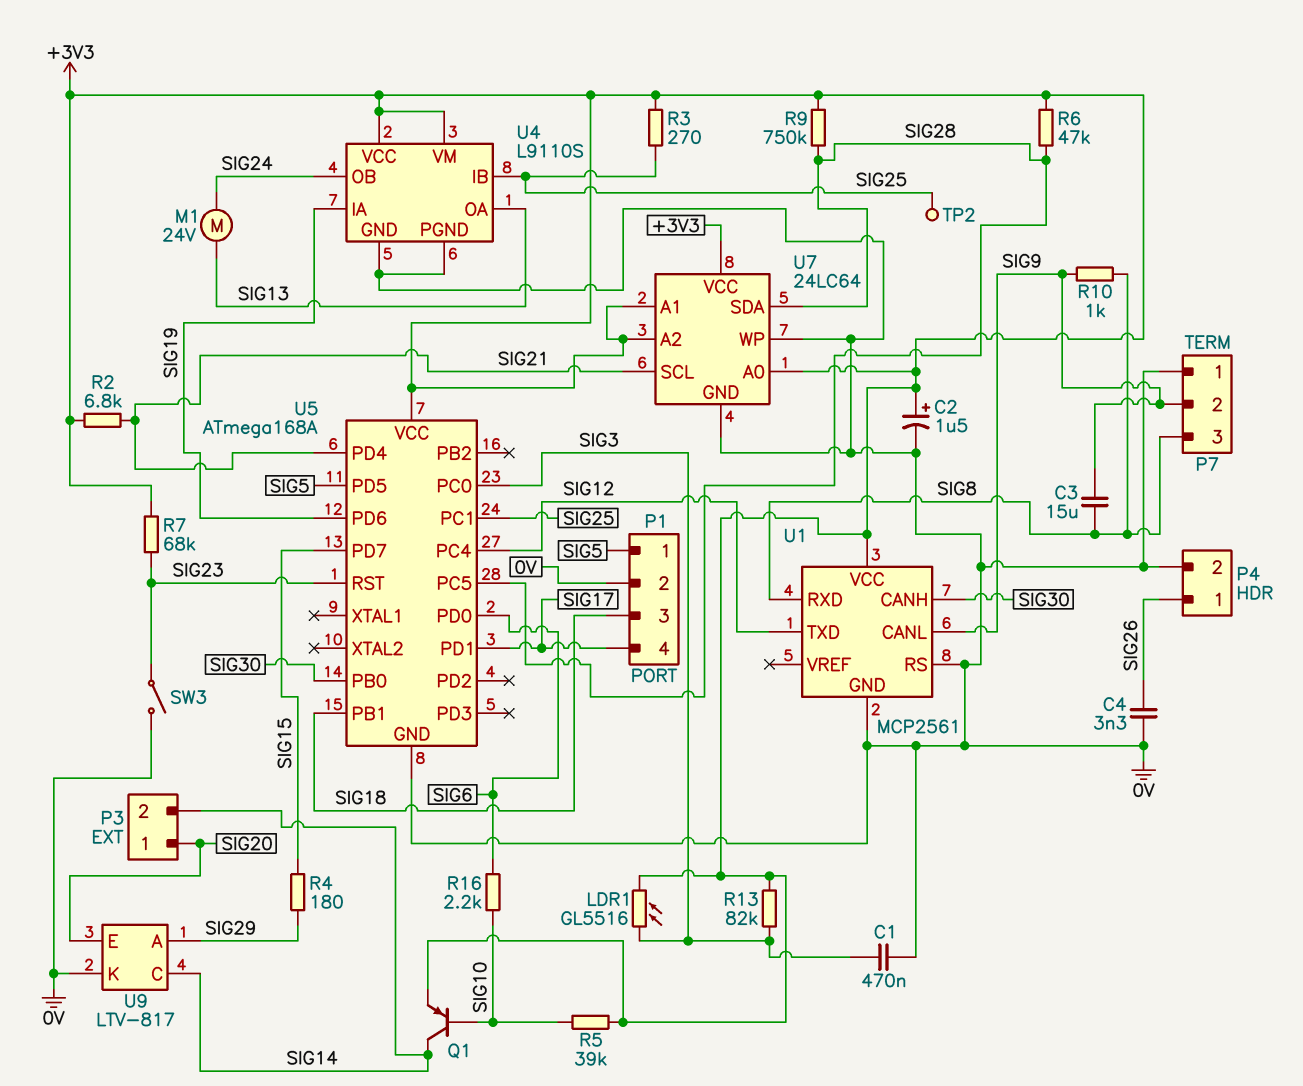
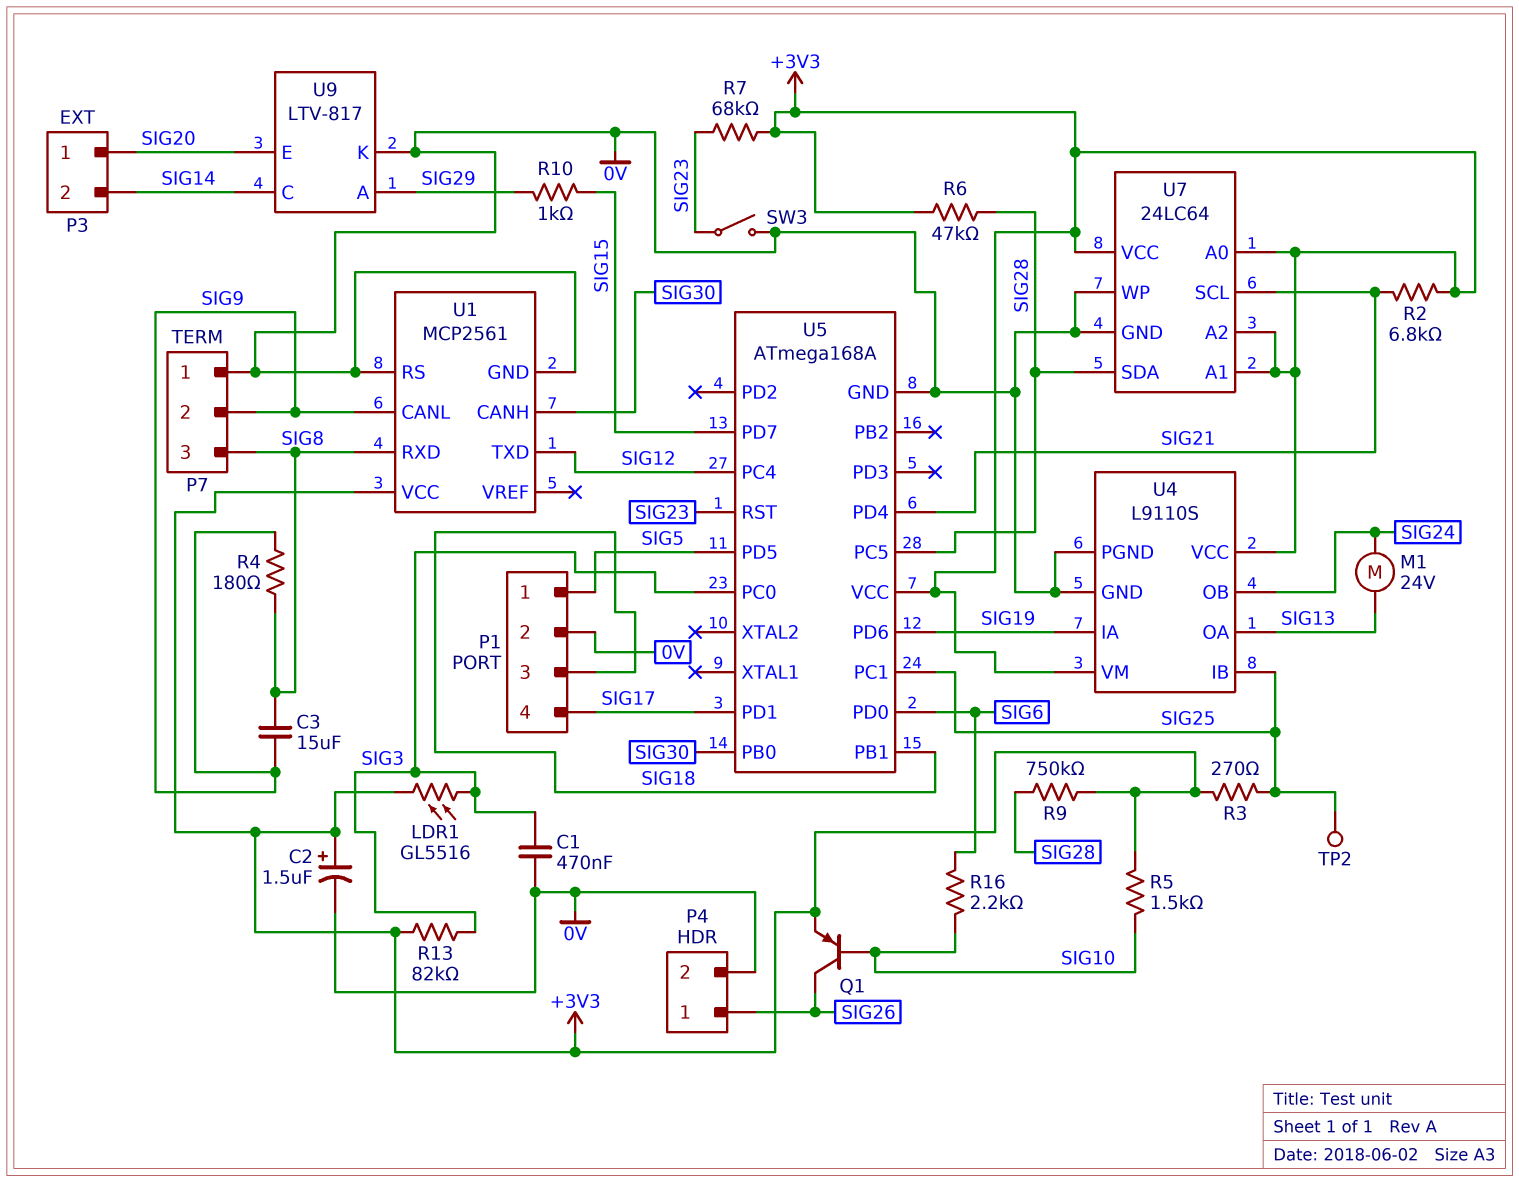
C4: 3.3nF (0V, SIG26) -> none
Q1: PNP (B SIG10, C SIG14, E +3V3) -> PNP (B SIG10, C SIG26, E +3V3)
R4: 180 (SIG15, SIG29) -> 180 (SIG8, SIG9)
R5: 39k (+3V3, SIG10) -> 1.5k (+3V3, SIG10)
R10: 1k (SIG8, SIG9) -> 1k (SIG15, SIG29)

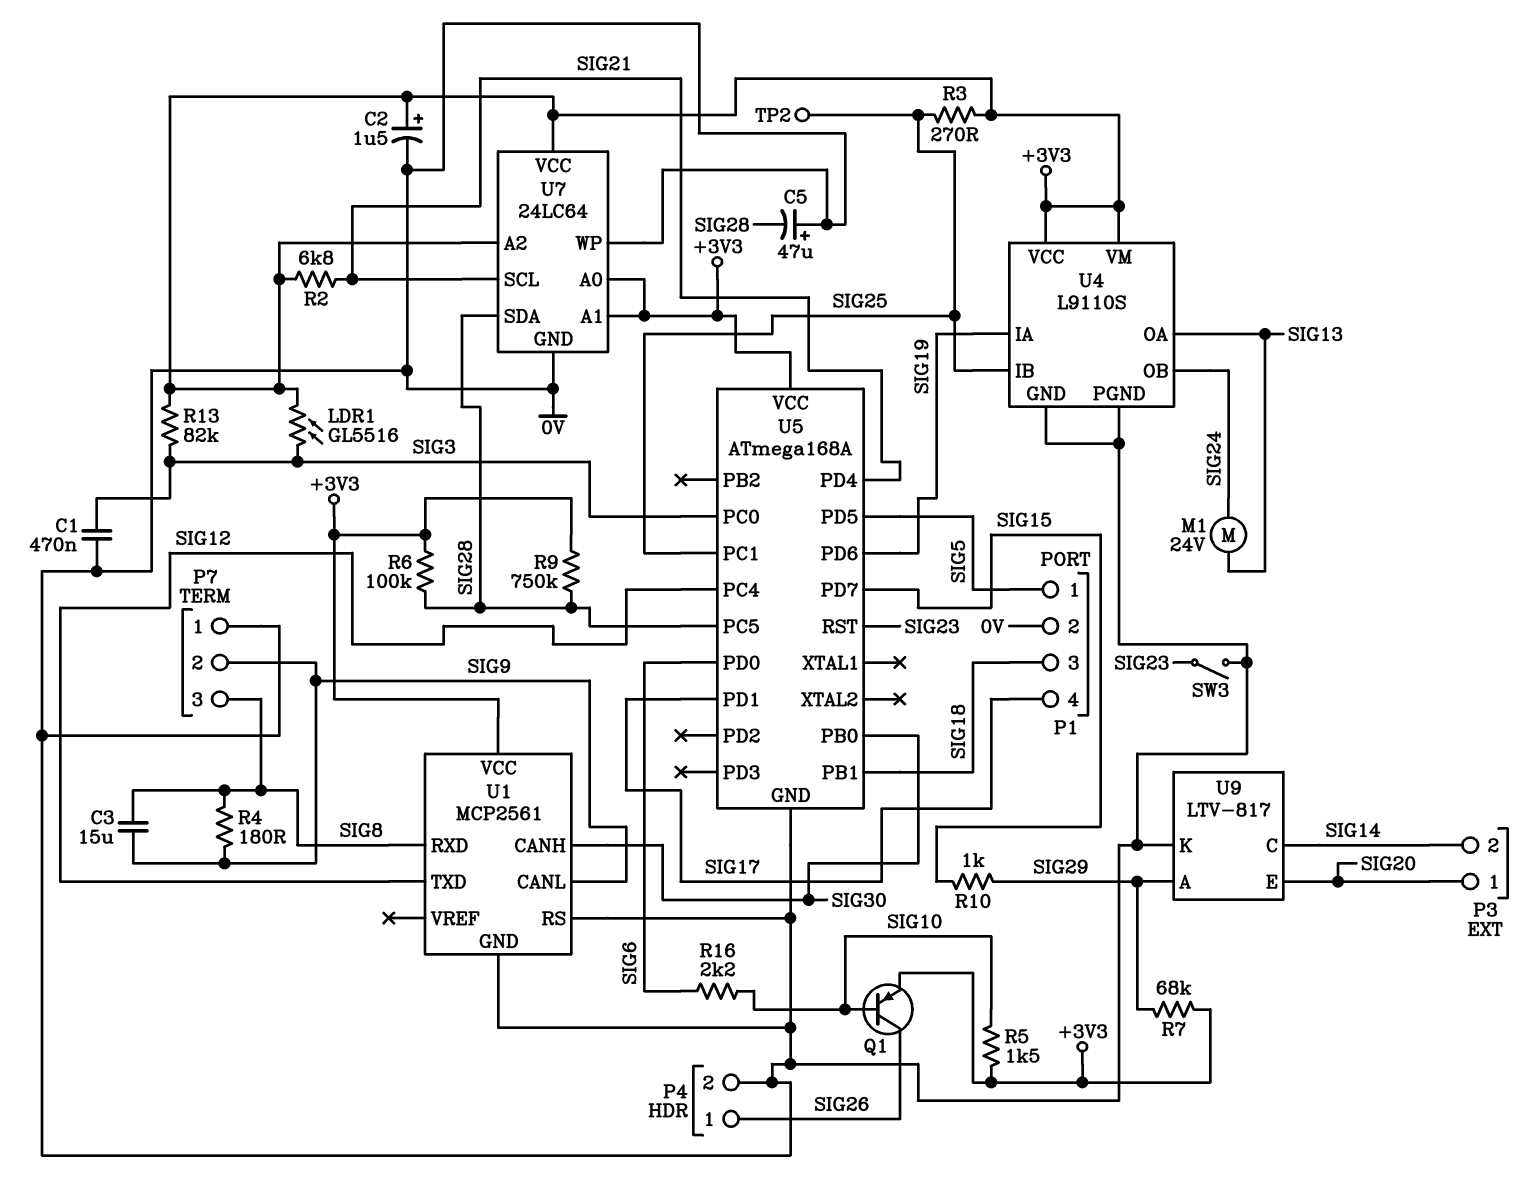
C5: none -> 47uF (plus 0V, minus SIG28)
R6: 47k (+3V3, SIG28) -> 100k (+3V3, SIG28)
R7: 68k (+3V3, SIG23) -> 68k (+3V3, SIG29)

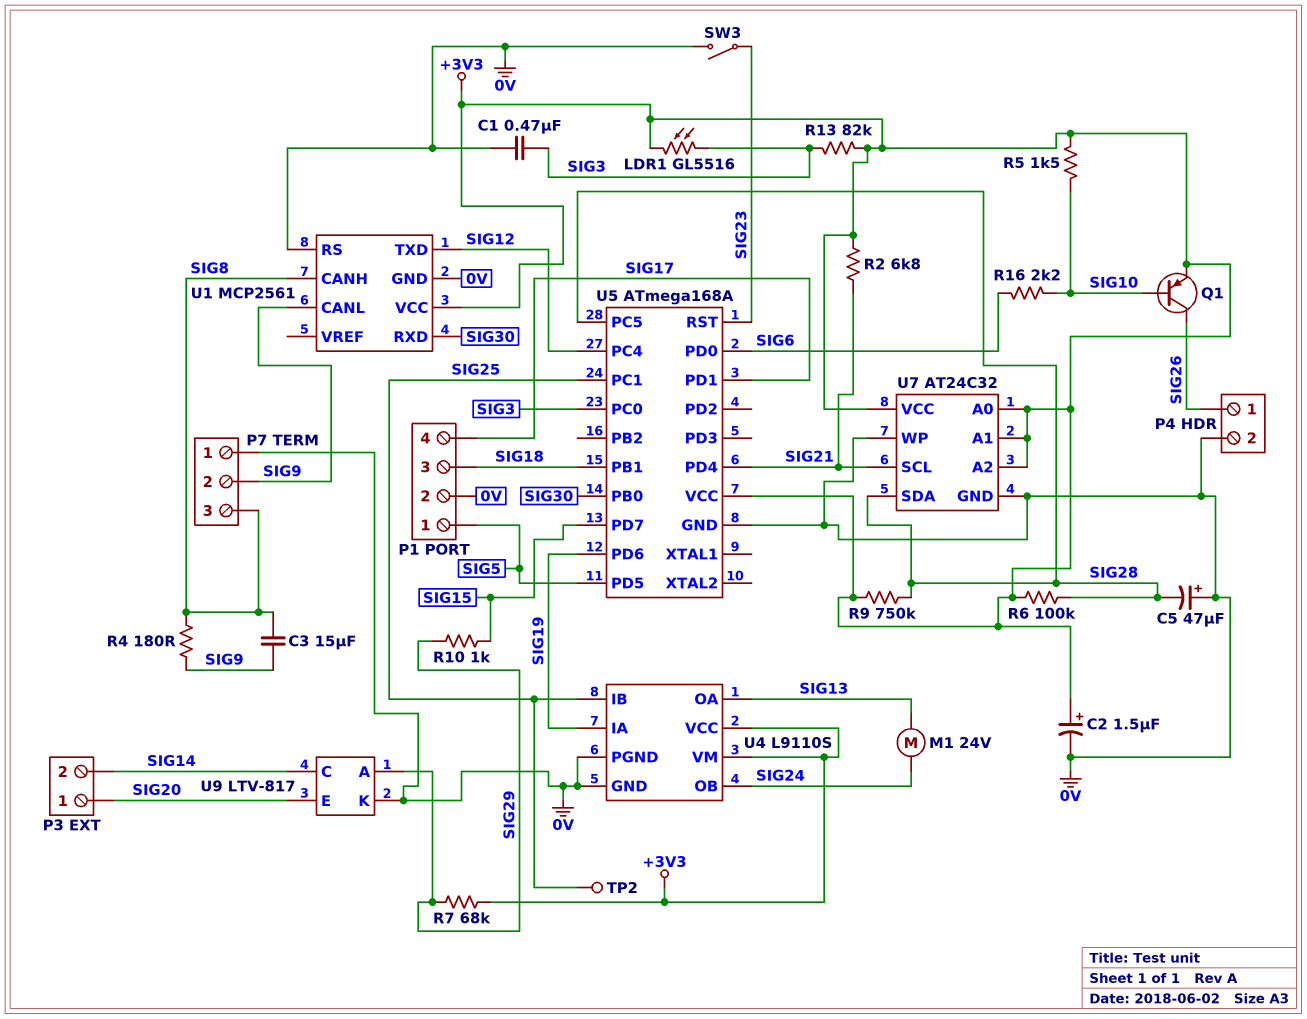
R3: 270 (+3V3, SIG25) -> none
U1 pin CANH: SIG30 -> SIG8
U1 pin RXD: SIG8 -> SIG30
U7: 24LC64 -> AT24C32

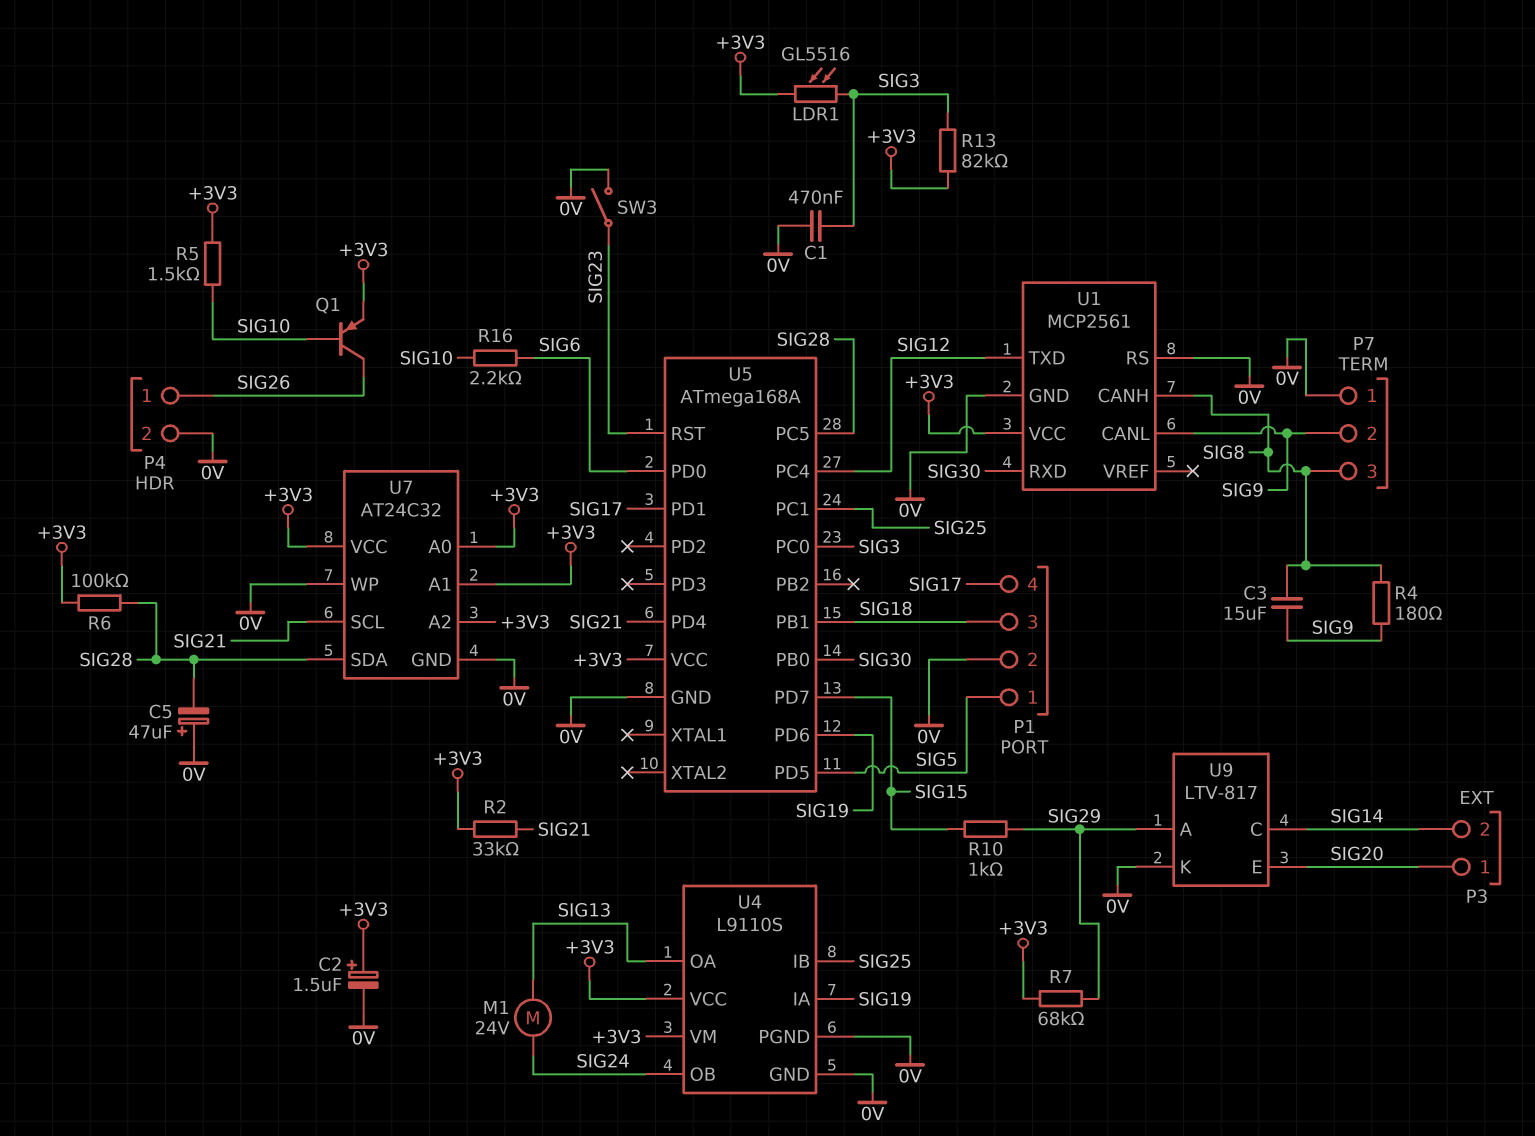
R2: 6.8k (+3V3, SIG21) -> 33k (+3V3, SIG21)
R9: 750k (+3V3, SIG28) -> none
TP2: test point (SIG25) -> none

